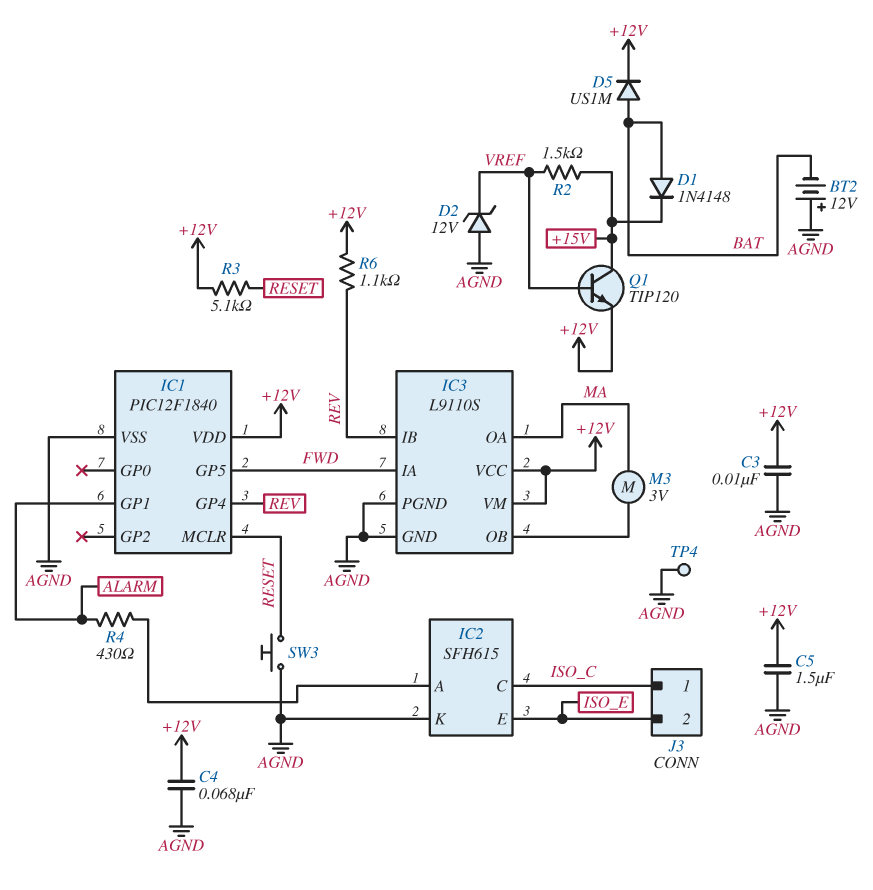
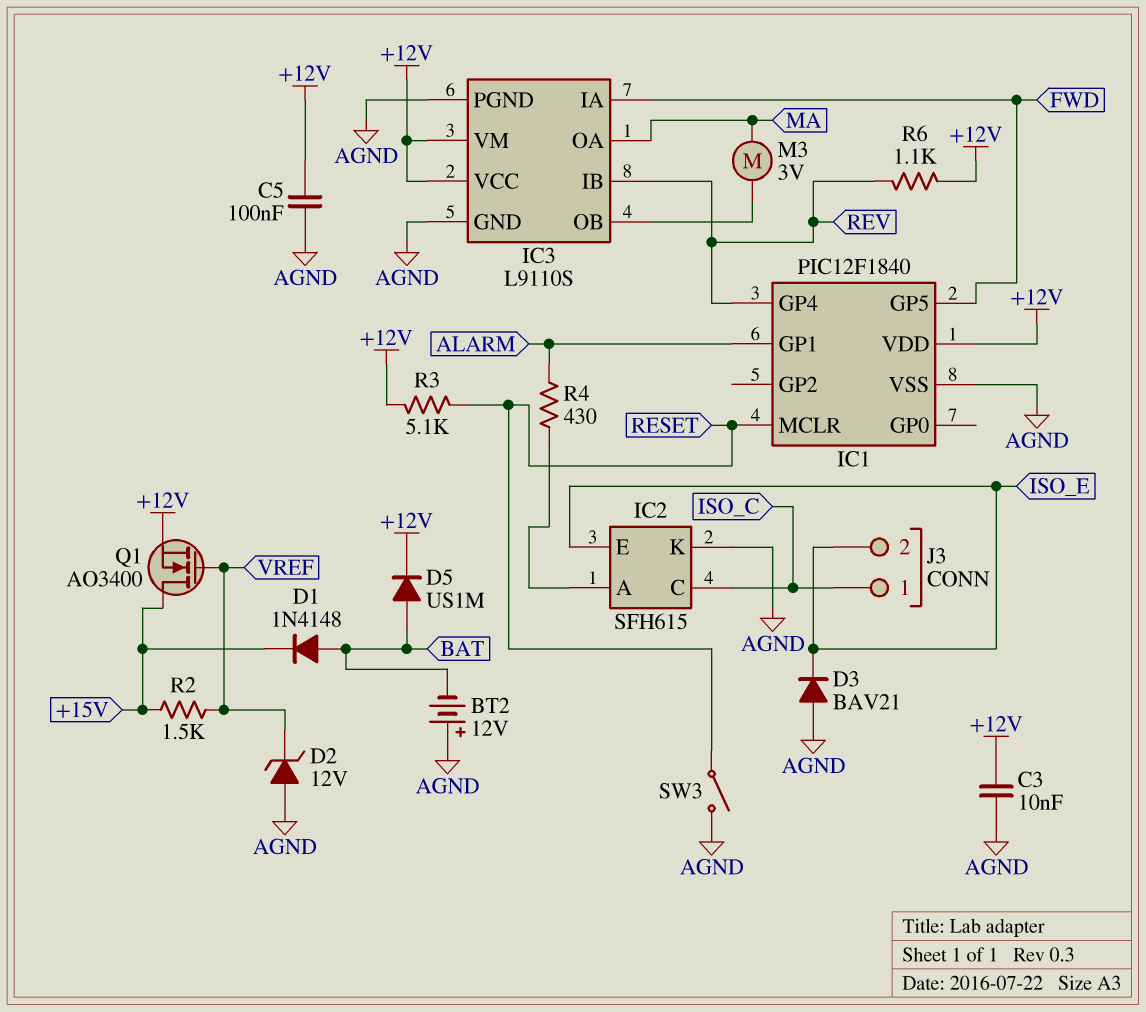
C4: 68nF (+12V, AGND) -> none
C5: 1.5uF (+12V, AGND) -> 100nF (+12V, AGND)
D3: none -> diode BAV21 (A AGND, K ISO_E)
Q1: NPN TIP120 (B VREF, C +15V, E +12V) -> NMOS AO3400 (G VREF, D +15V, S +12V)
SW3: button (AGND, RESET) -> switch (AGND, RESET)
TP4: test point (AGND) -> none

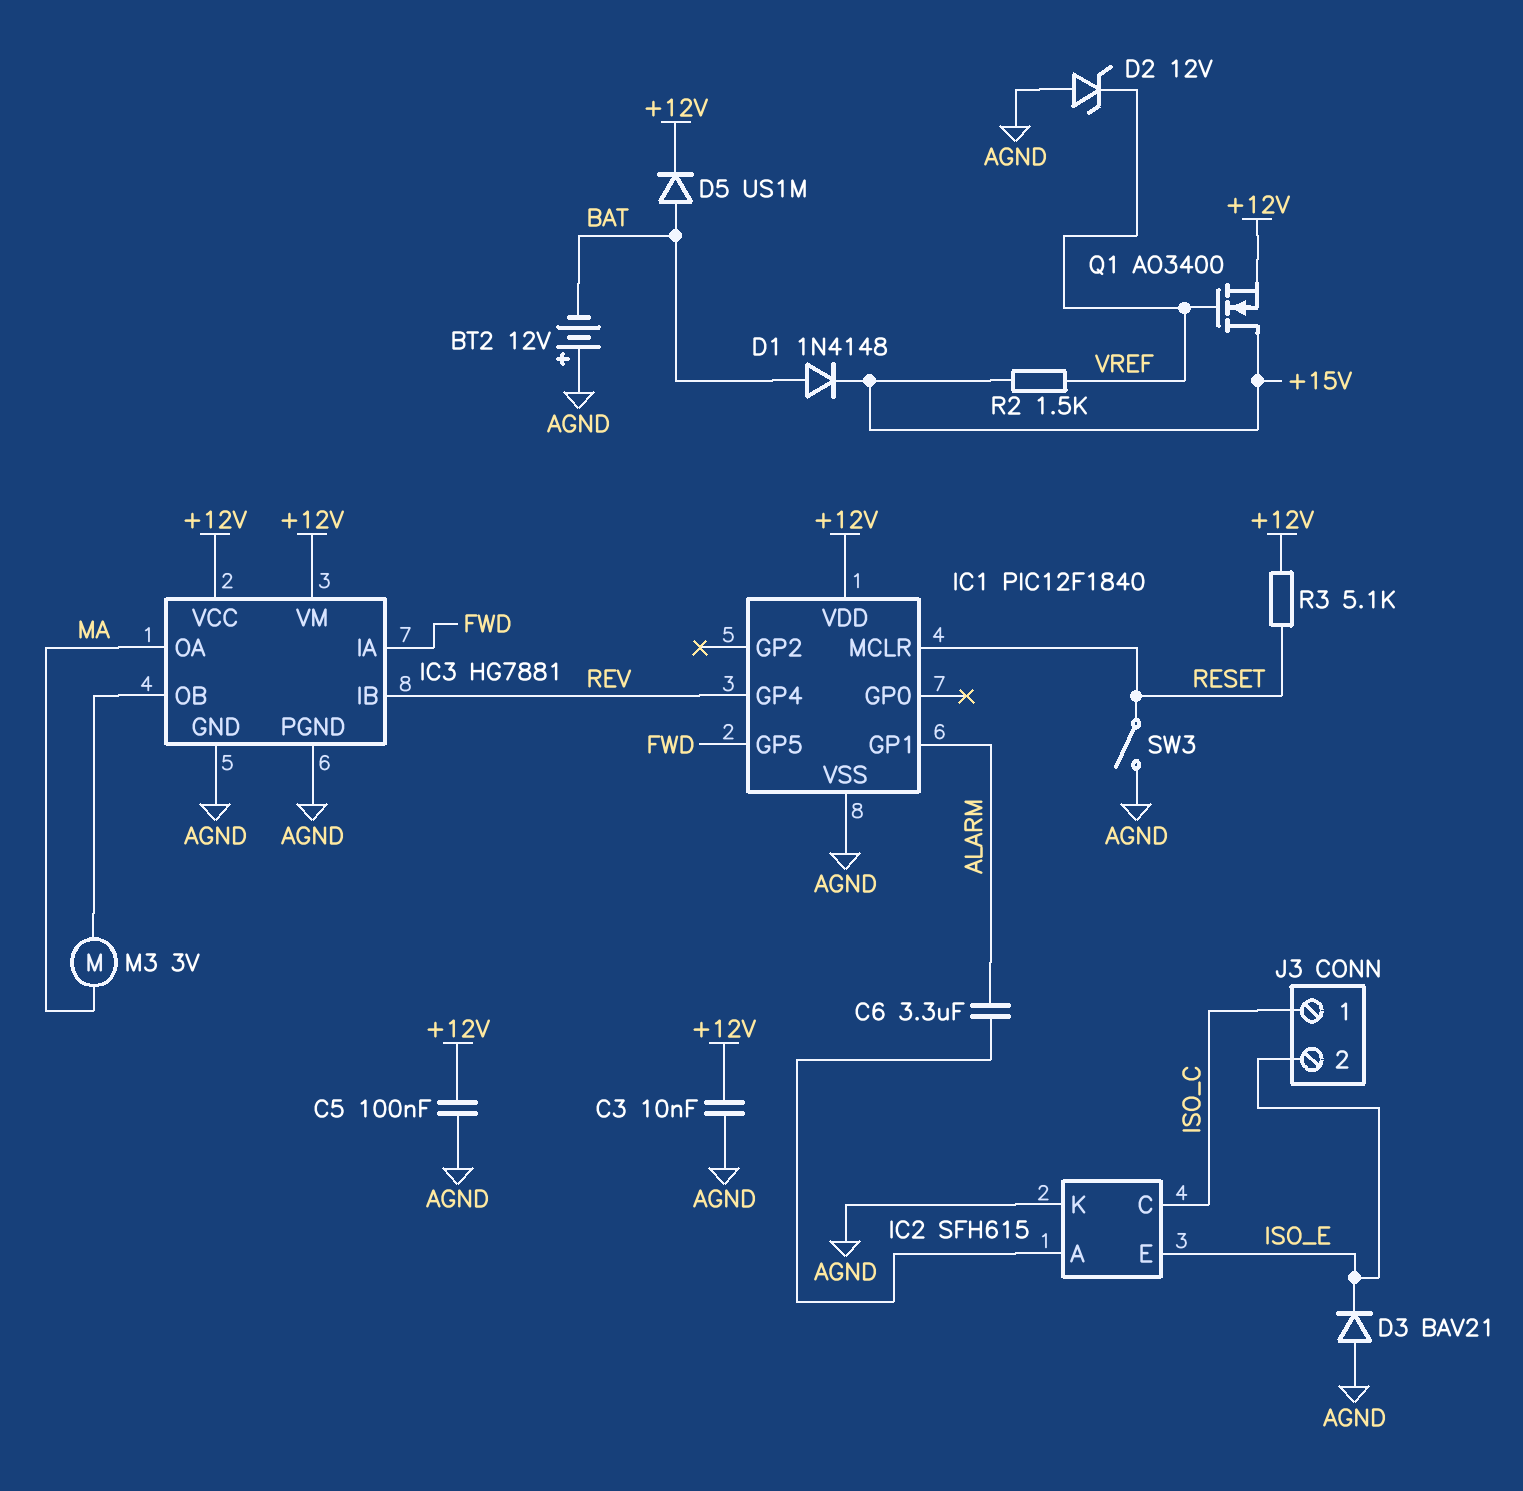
C6: none -> 3.3uF (ALARM, IC2/A)
IC3: L9110S -> HG7881
R4: 430 (ALARM, IC2/A) -> none
R6: 1.1k (+12V, REV) -> none

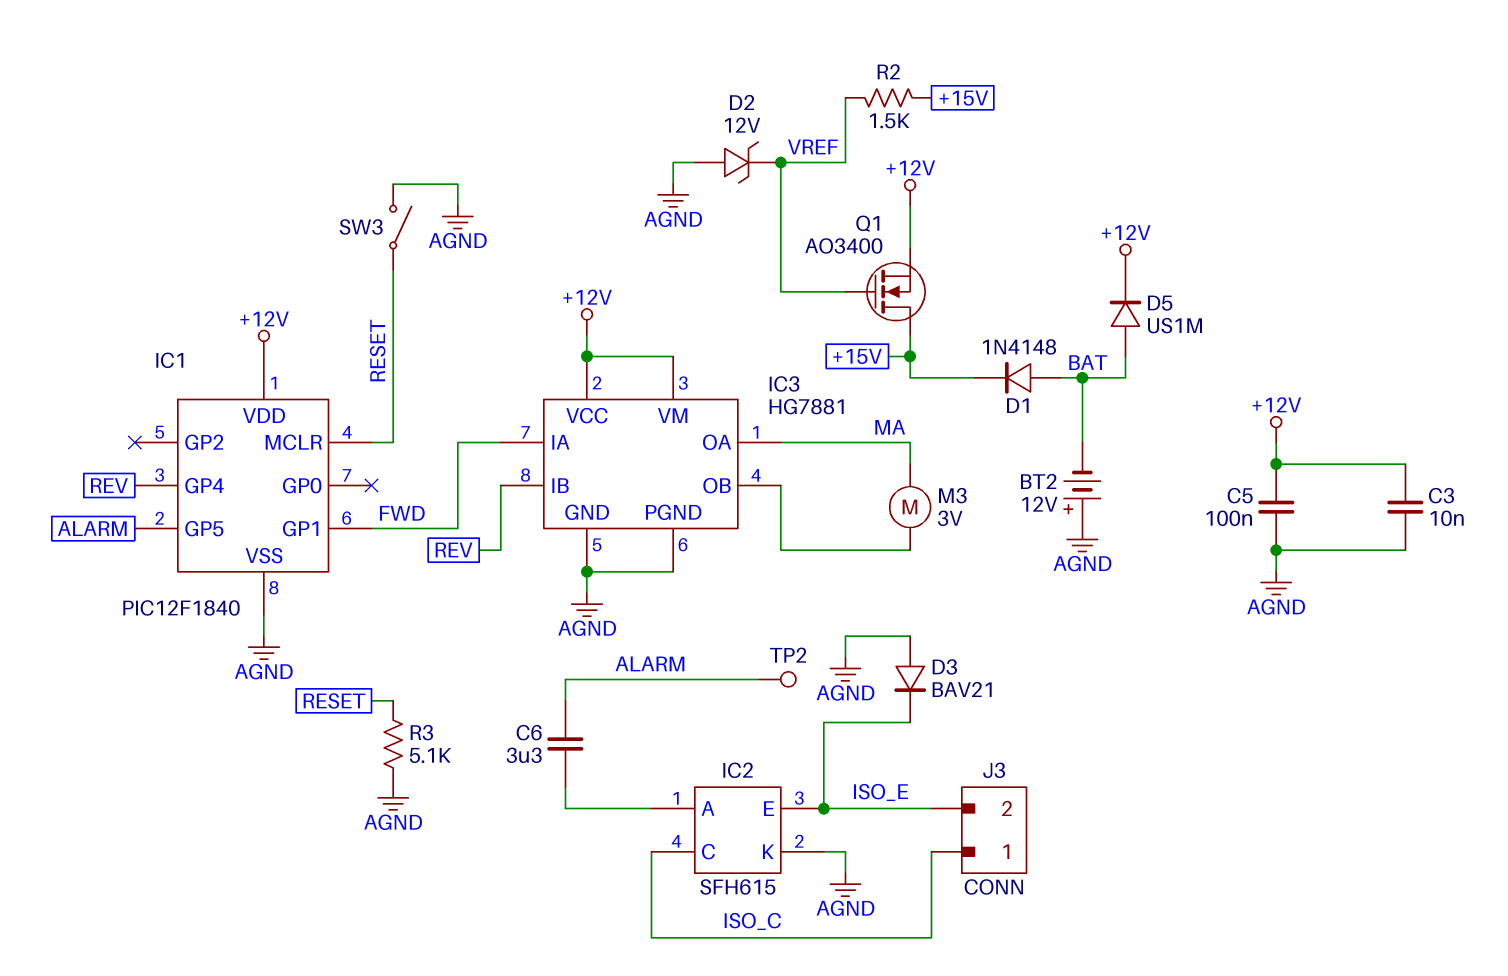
IC1 pin GP1: ALARM -> FWD
IC1 pin GP5: FWD -> ALARM
R3: 5.1k (+12V, RESET) -> 5.1k (AGND, RESET)
TP2: none -> test point (ALARM)

